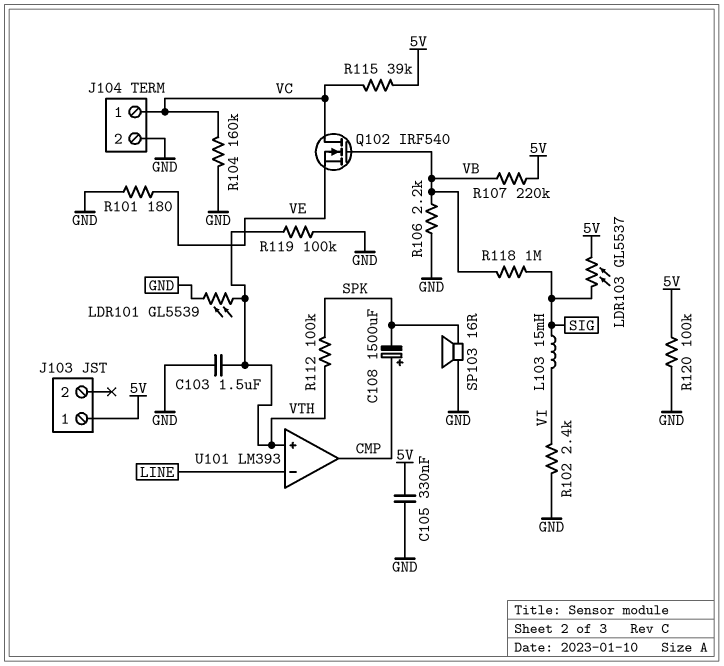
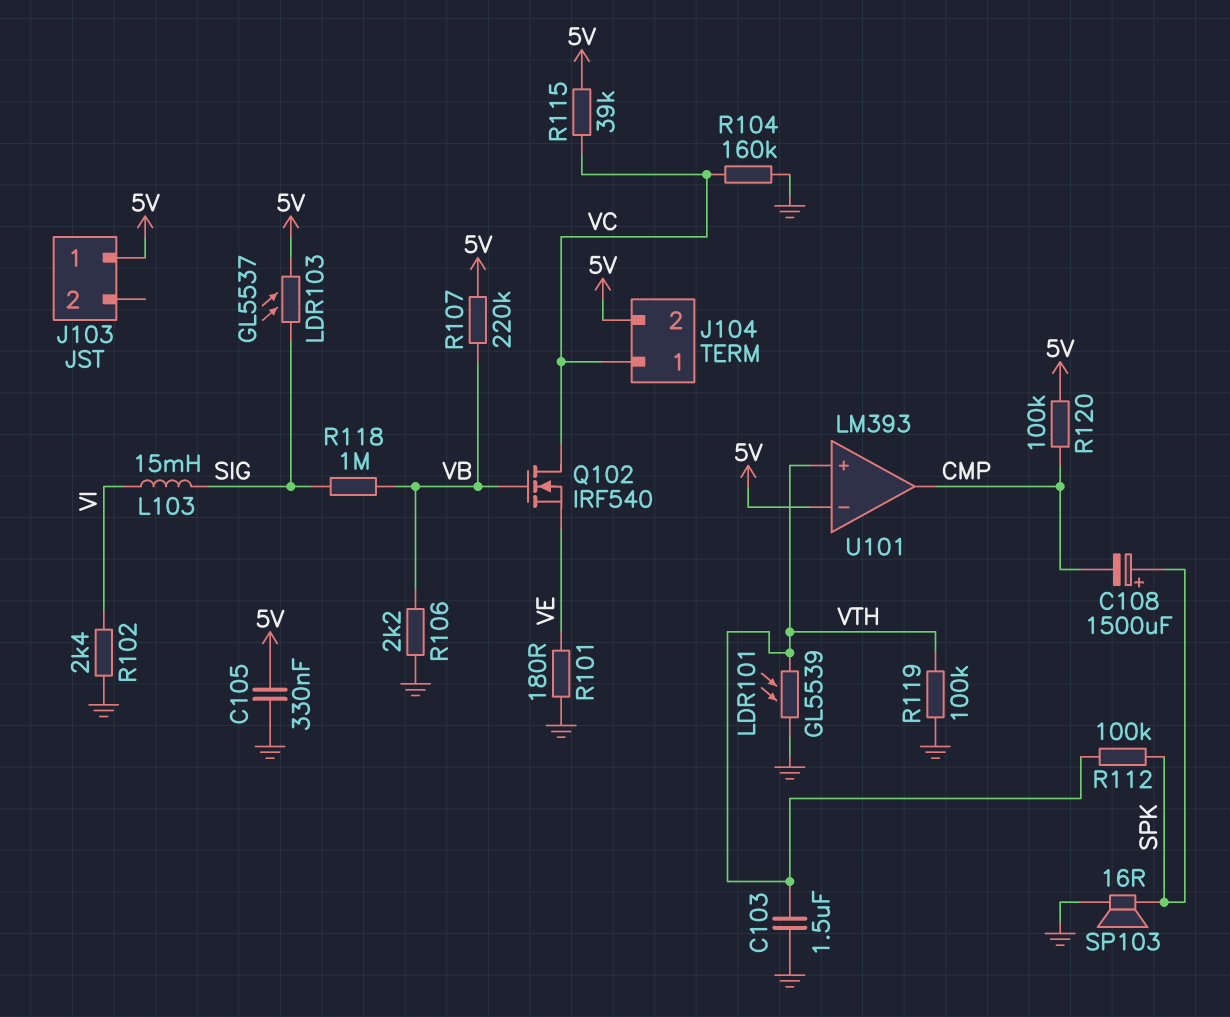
C108: 1500uF (plus CMP, minus SPK) -> 1500uF (plus SPK, minus CMP)
J104 pin 2: GND -> 5V
R120: 100k (5V, GND) -> 100k (5V, CMP)
U101 pin in-: LINE -> 5V

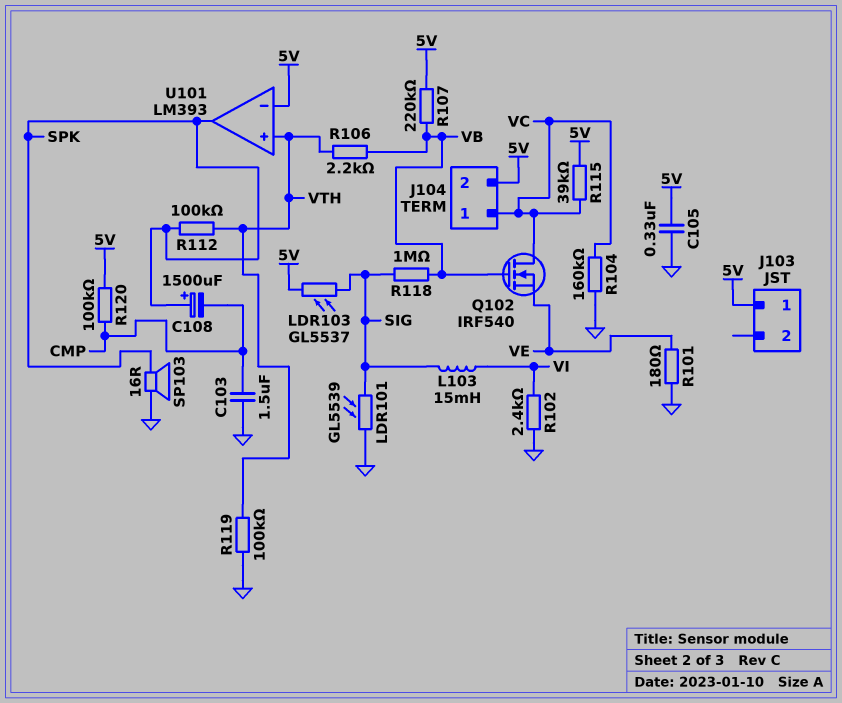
C103: 1.5uF (GND, VTH) -> 1.5uF (CMP, GND)
LDR101: GL5539 (GND, VTH) -> GL5539 (GND, SIG)
R106: 2.2k (GND, VB) -> 2.2k (VB, VTH)
U101 pin out: CMP -> SPK

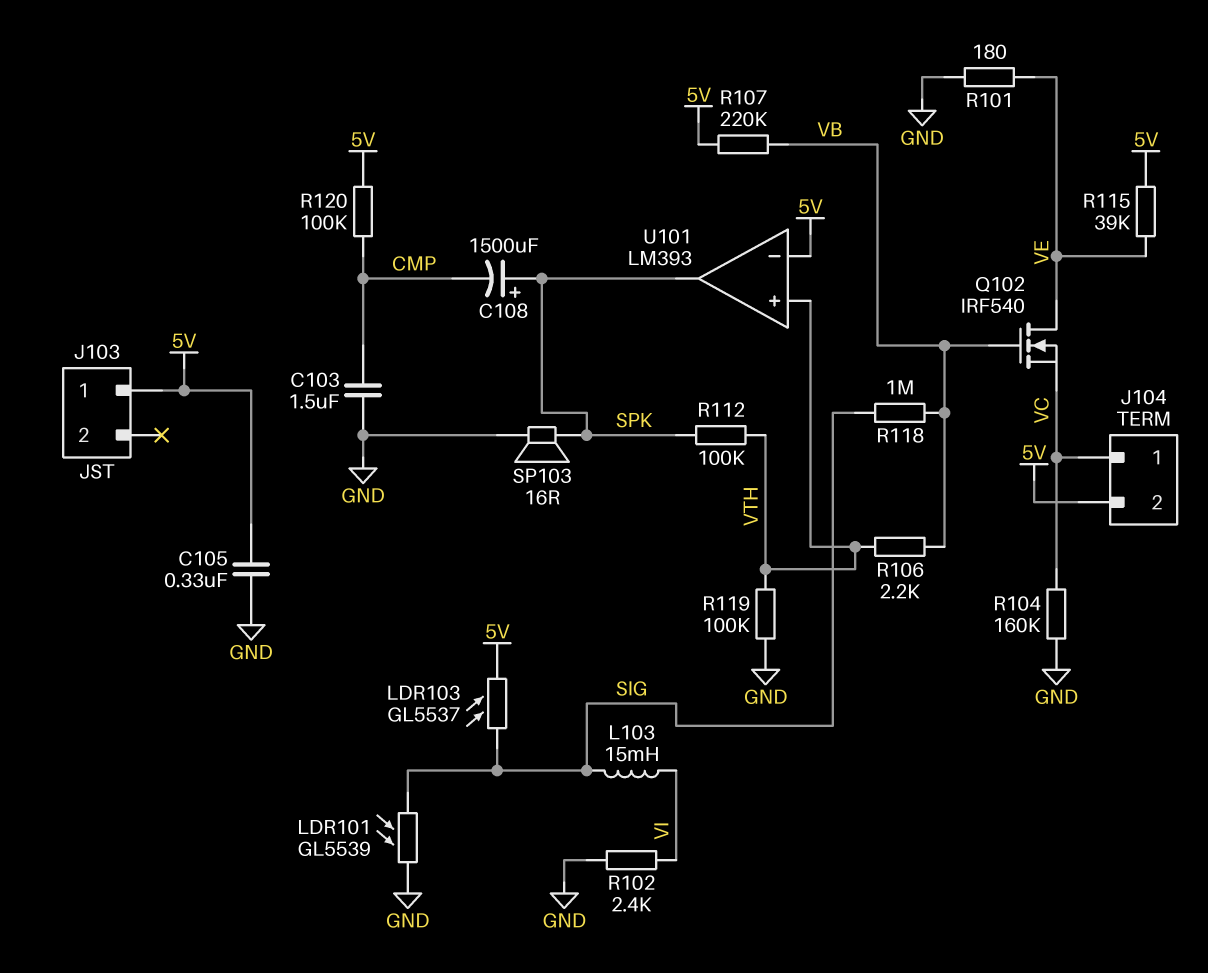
Q102: NMOS IRF540 (G VB, D VC, S VE) -> NMOS IRF540 (G VB, D VE, S VC)
R115: 39k (5V, VC) -> 39k (5V, VE)

